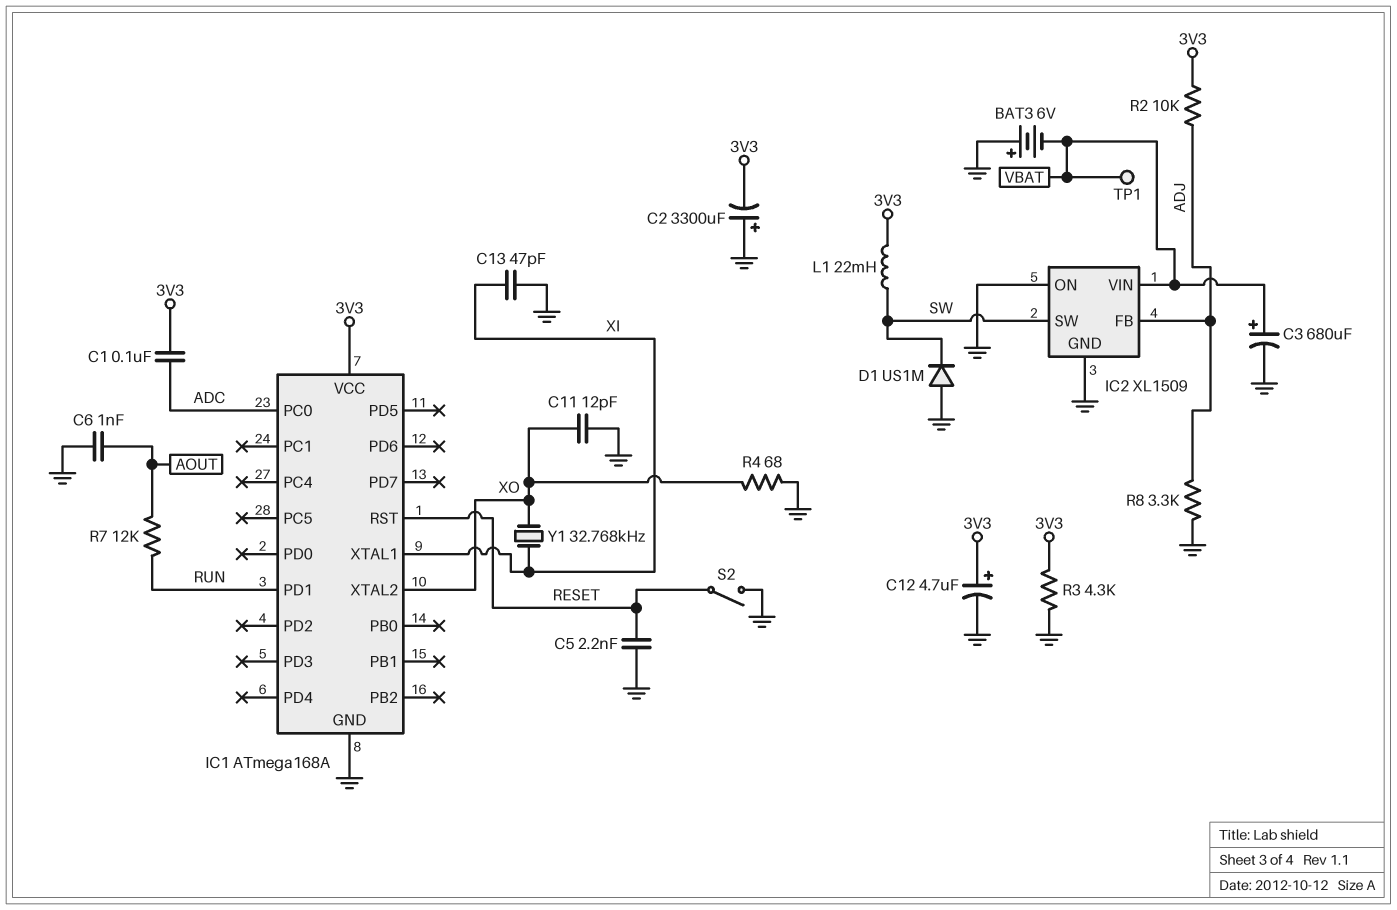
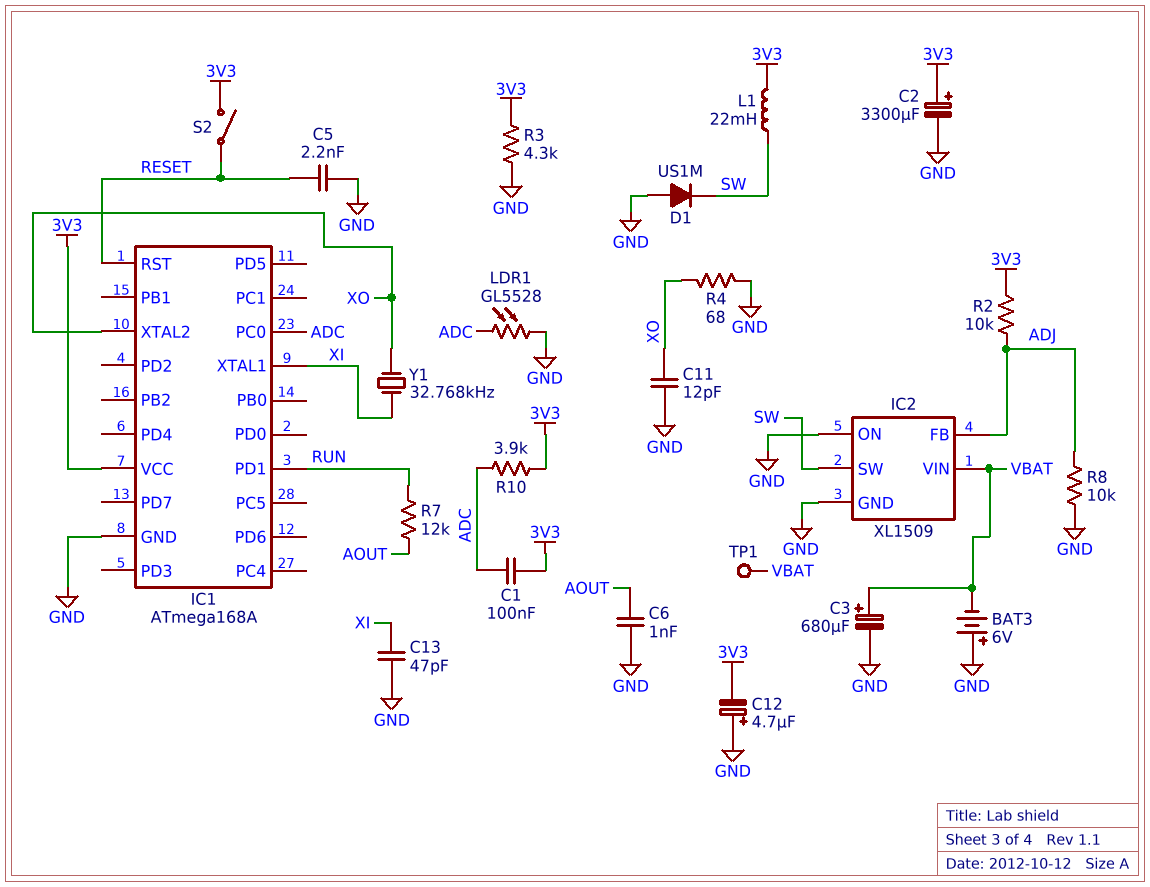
C2: 3300uF (plus GND, minus 3V3) -> 3300uF (plus 3V3, minus GND)
C12: 4.7uF (plus 3V3, minus GND) -> 4.7uF (plus GND, minus 3V3)
LDR1: none -> GL5528 (ADC, GND)
R8: 3.3k (ADJ, GND) -> 10k (ADJ, GND)
R10: none -> 3.9k (3V3, ADC)
S2: switch (GND, RESET) -> switch (3V3, RESET)

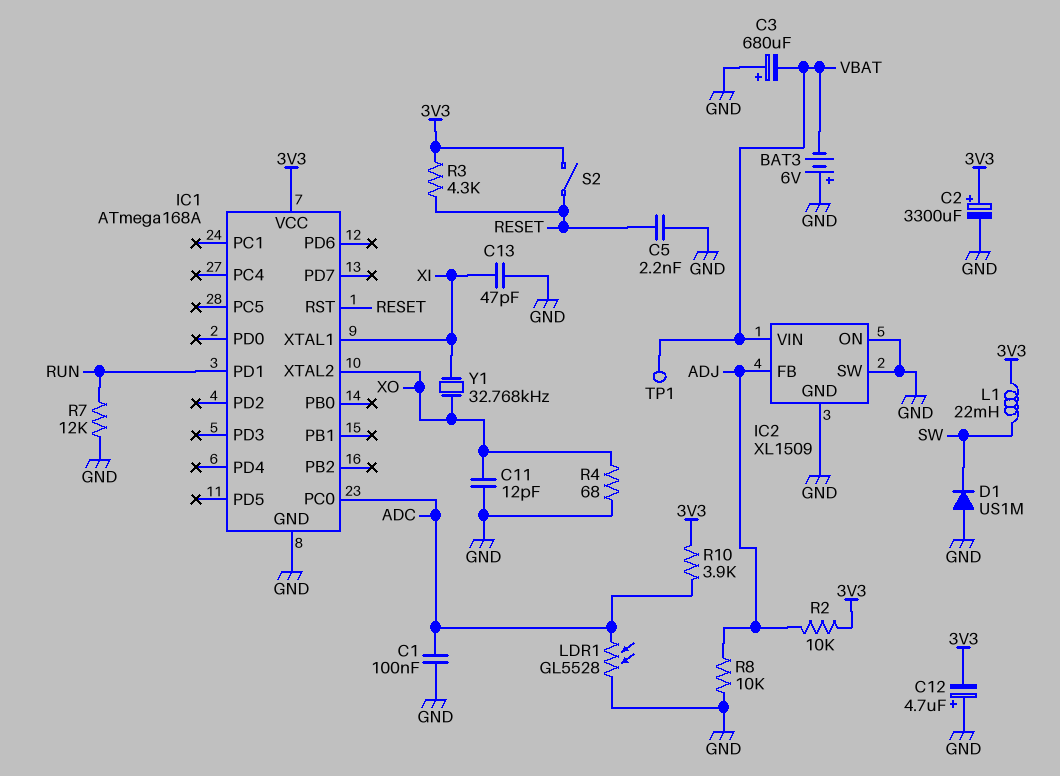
C1: 100nF (3V3, ADC) -> 100nF (ADC, GND)
C3: 680uF (plus VBAT, minus GND) -> 680uF (plus GND, minus VBAT)
C6: 1nF (AOUT, GND) -> none
IC2 pin SW: SW -> GND
R3: 4.3k (3V3, GND) -> 4.3k (3V3, RESET)
R7: 12k (AOUT, RUN) -> 12k (GND, RUN)

